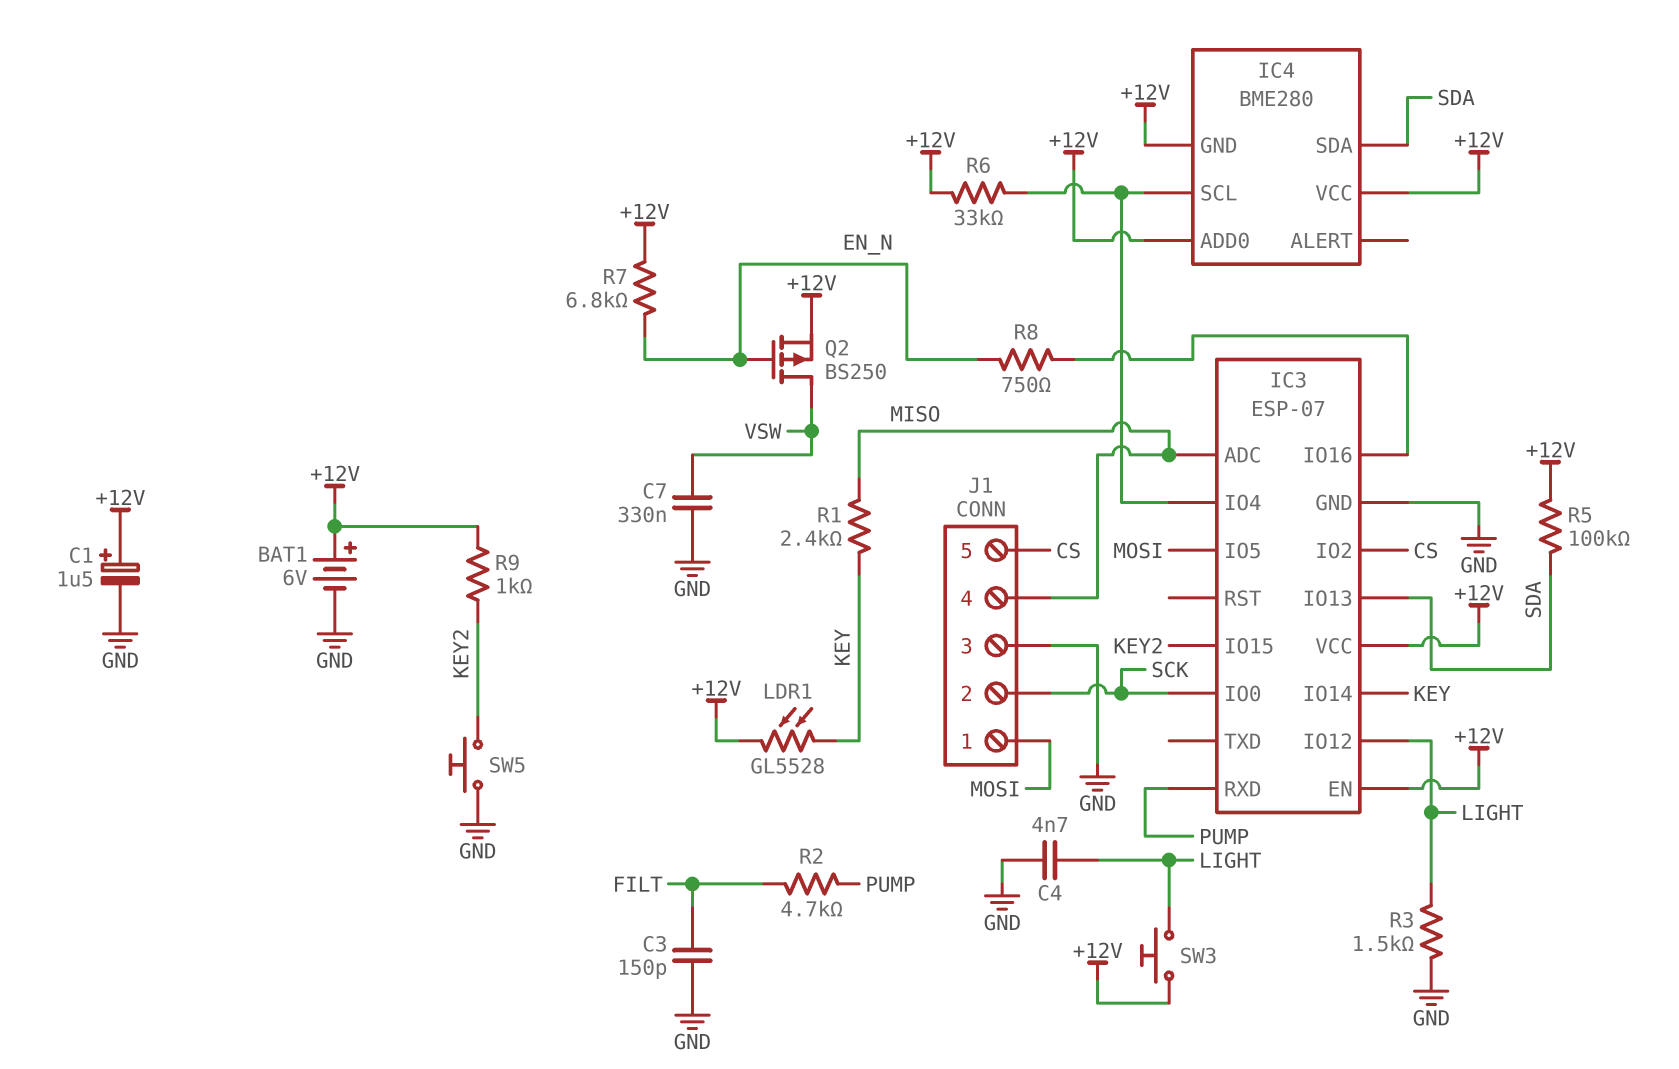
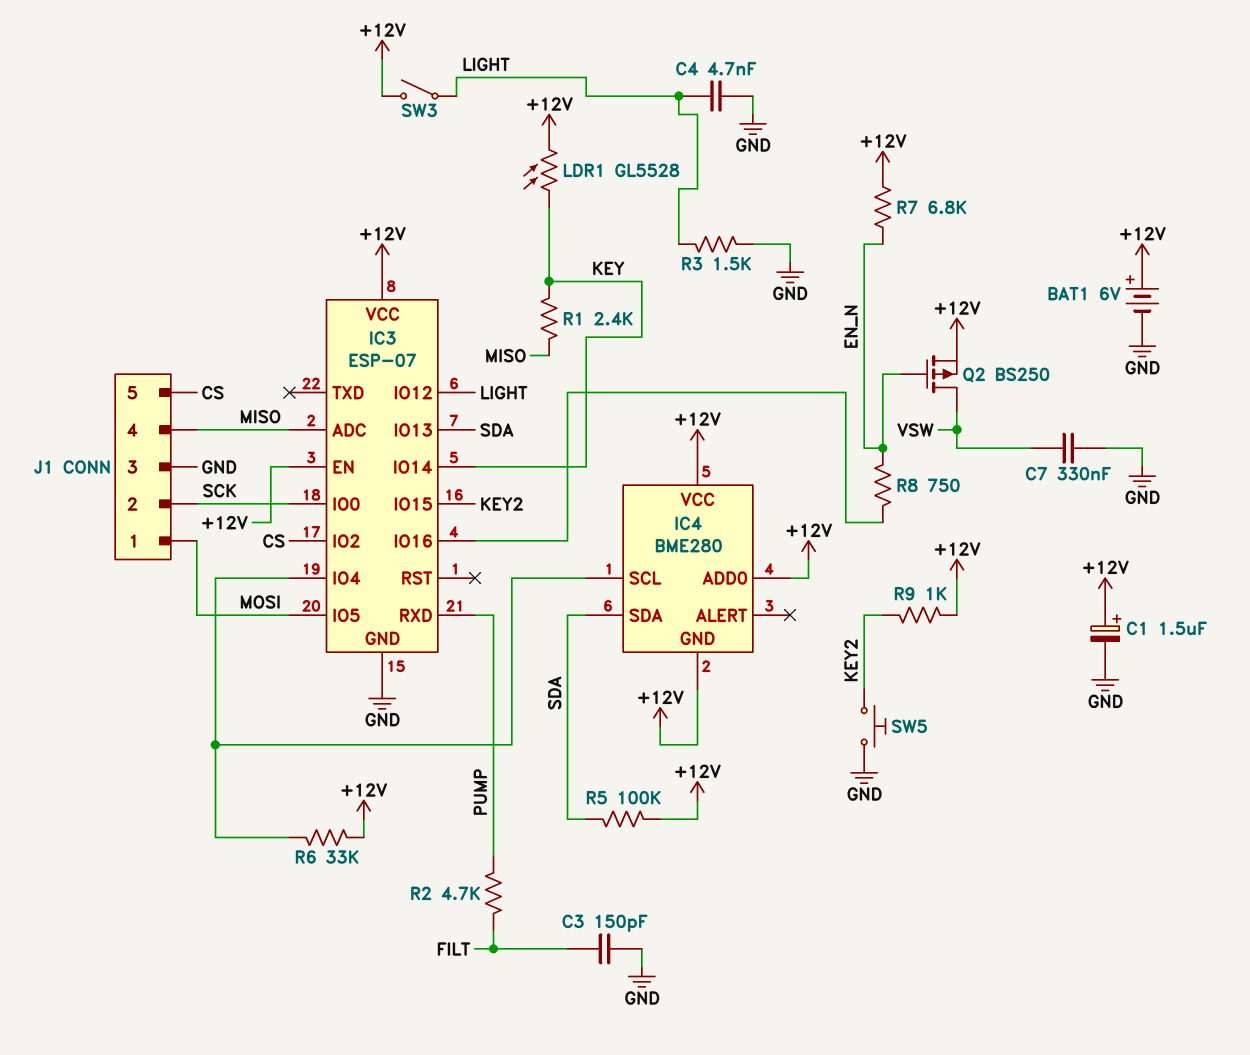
SW3: button (+12V, LIGHT) -> switch (+12V, LIGHT)

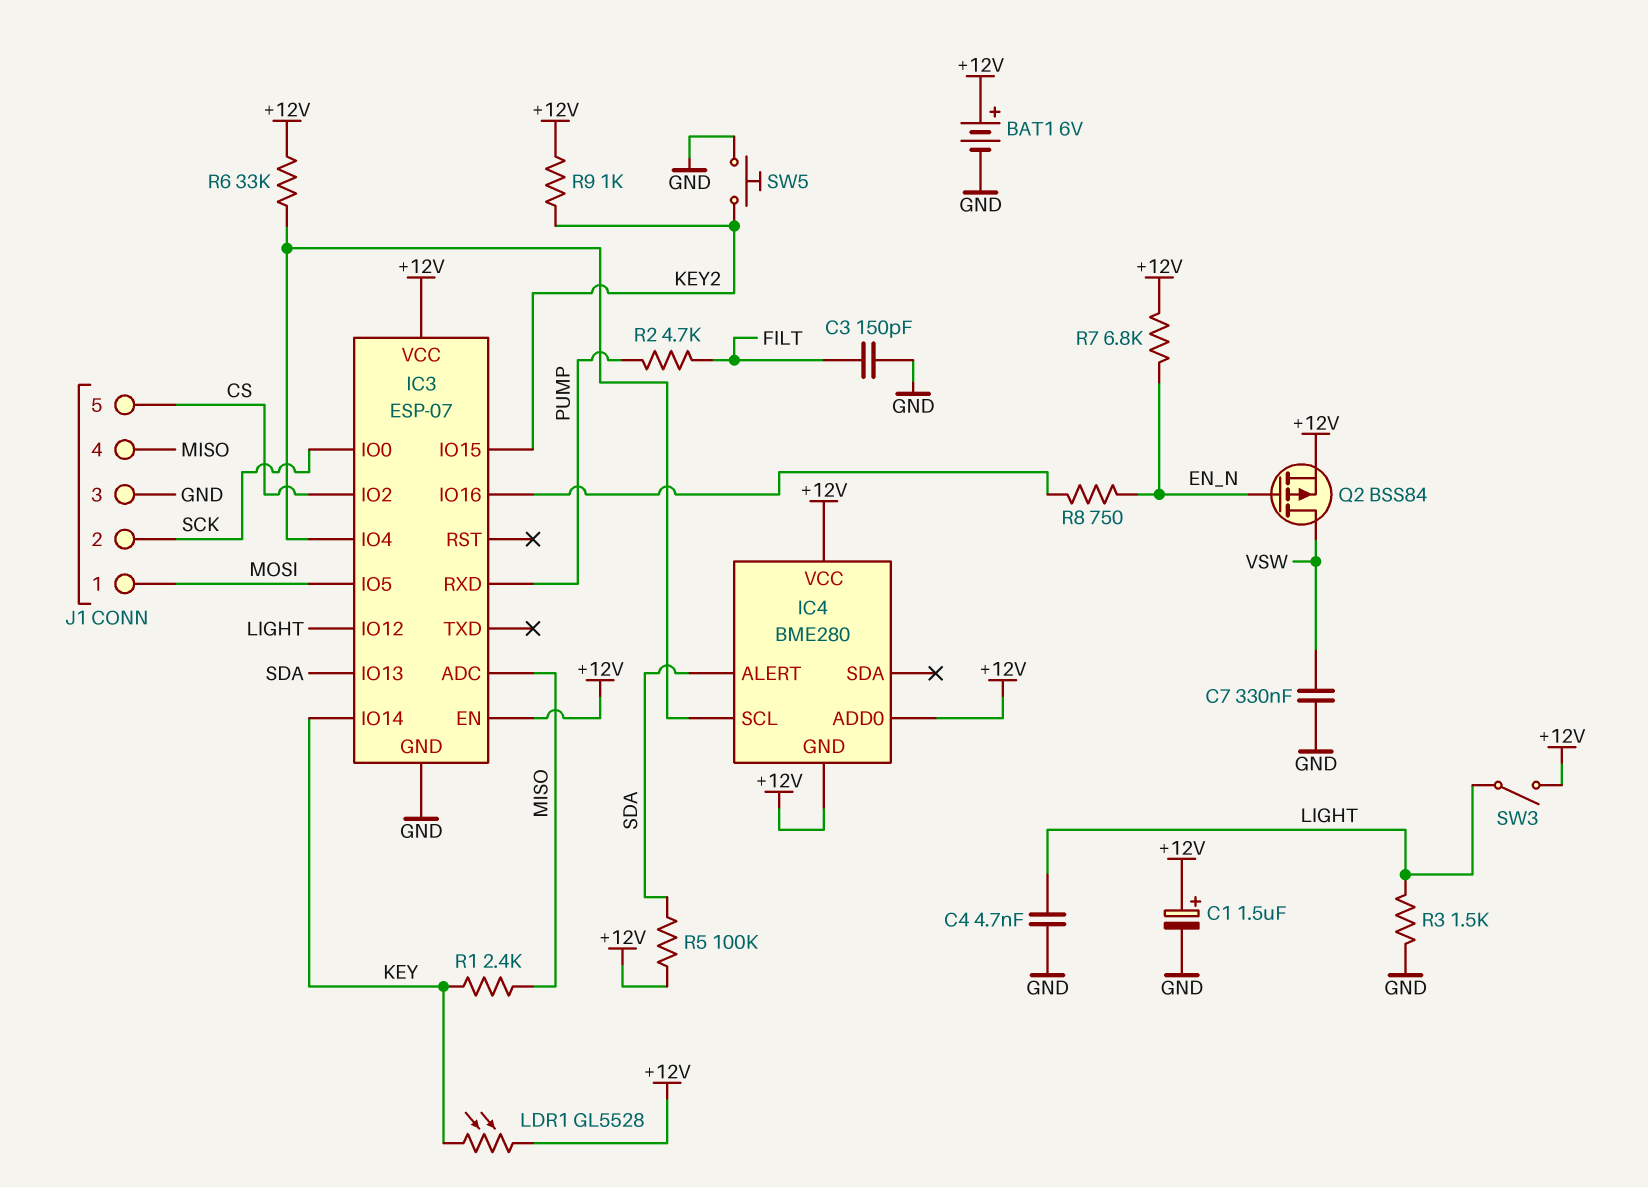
IC4 pin ALERT: none -> SDA
IC4 pin SDA: SDA -> none
Q2: PMOS BS250 (G EN_N, D VSW, S +12V) -> PMOS BSS84 (G EN_N, D VSW, S +12V)

